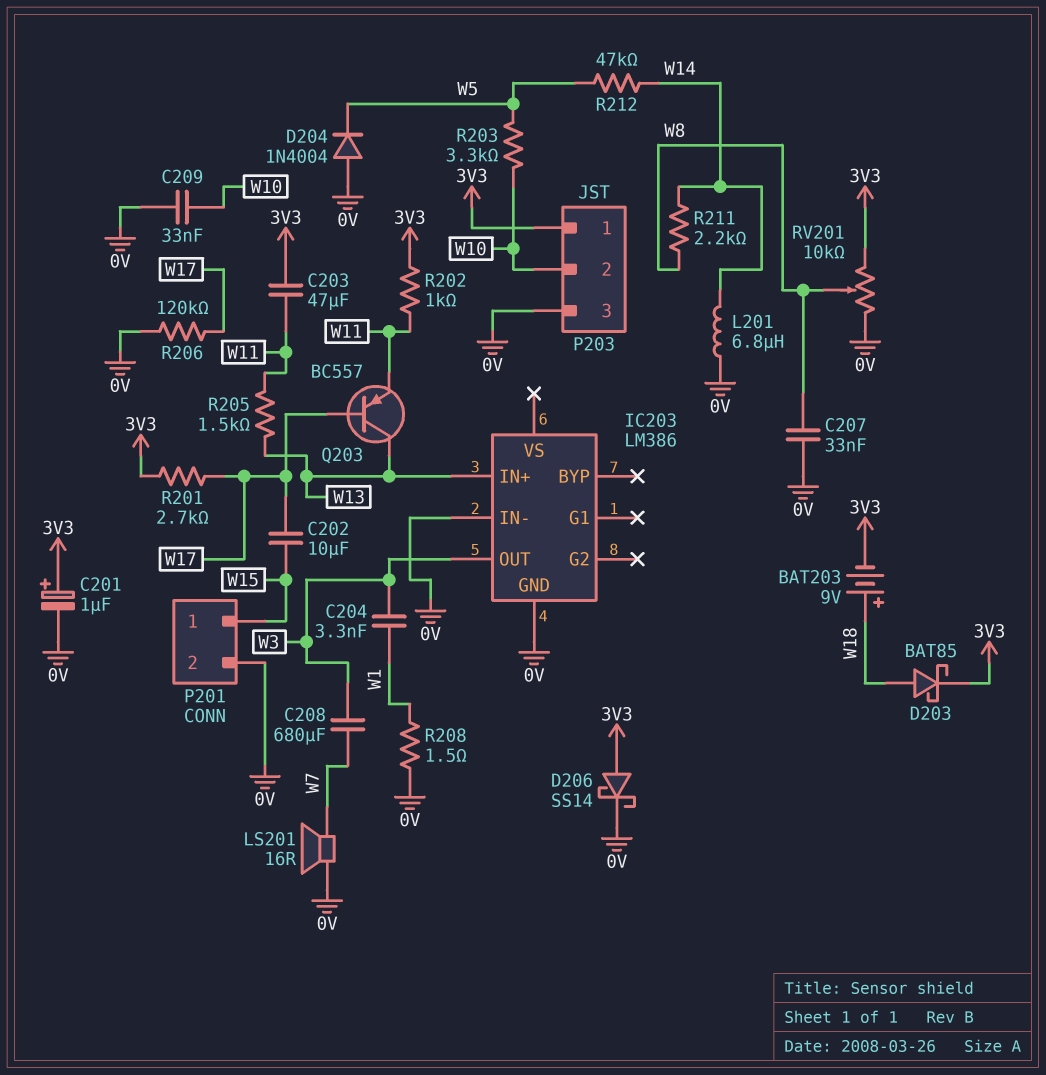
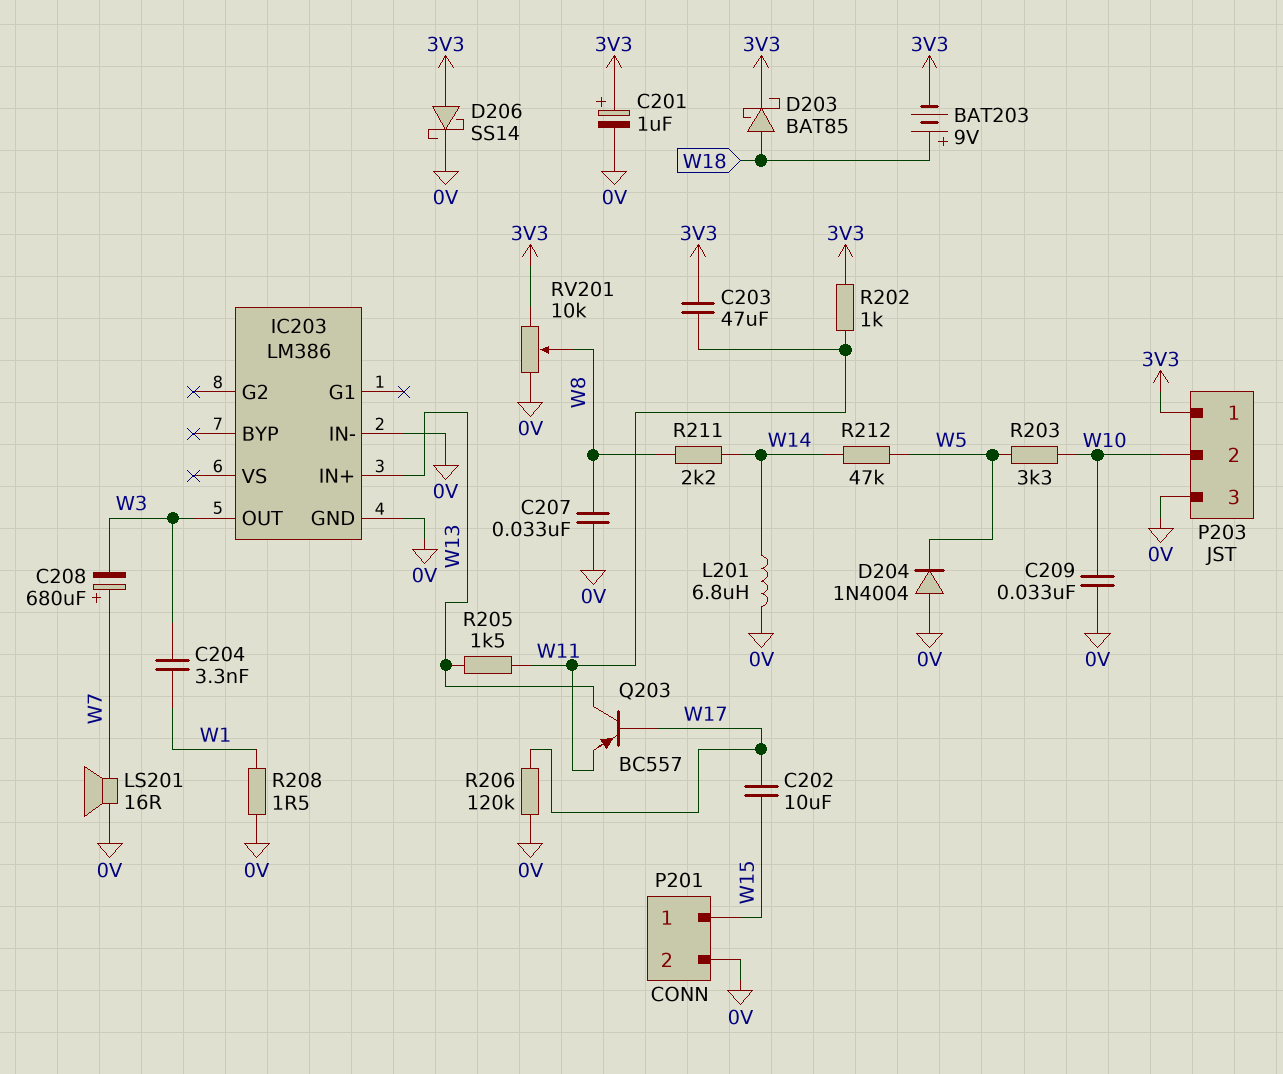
C208: 680uF (W3, W7) -> 680uF (plus W7, minus W3)
R201: 2.7k (3V3, W17) -> none

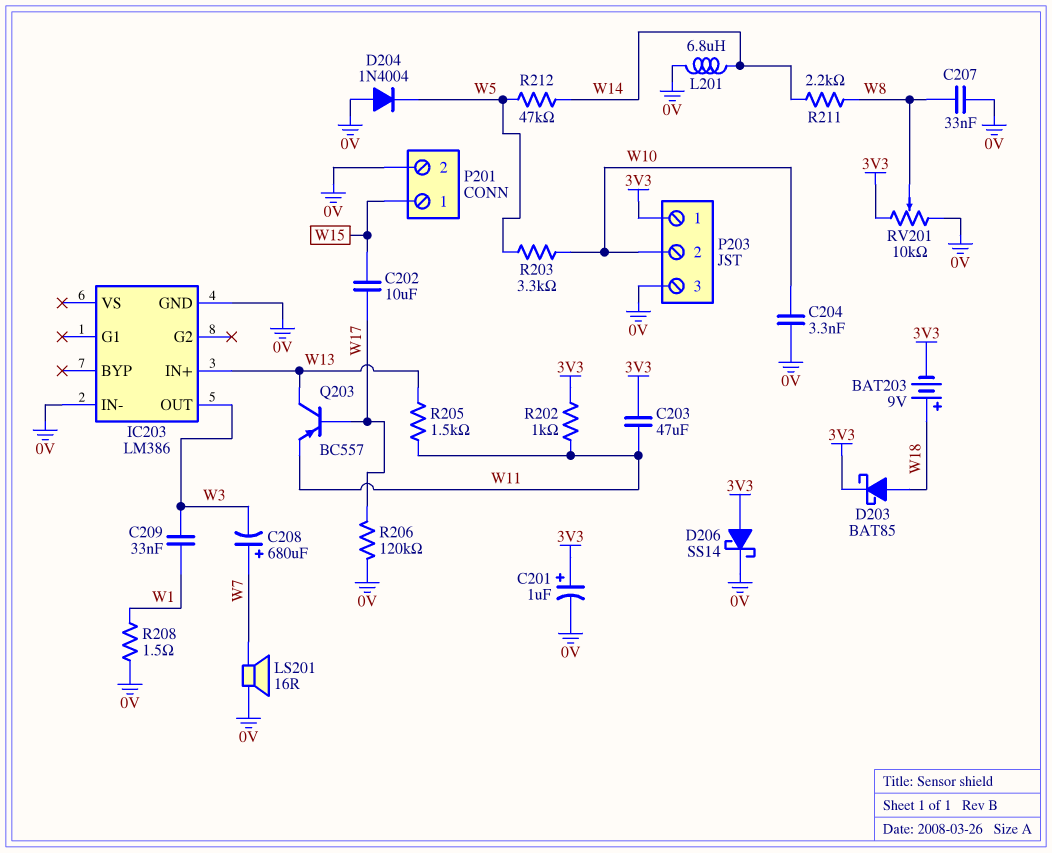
C204: 3.3nF (W1, W3) -> 3.3nF (0V, W10)
C209: 33nF (0V, W10) -> 33nF (W1, W3)

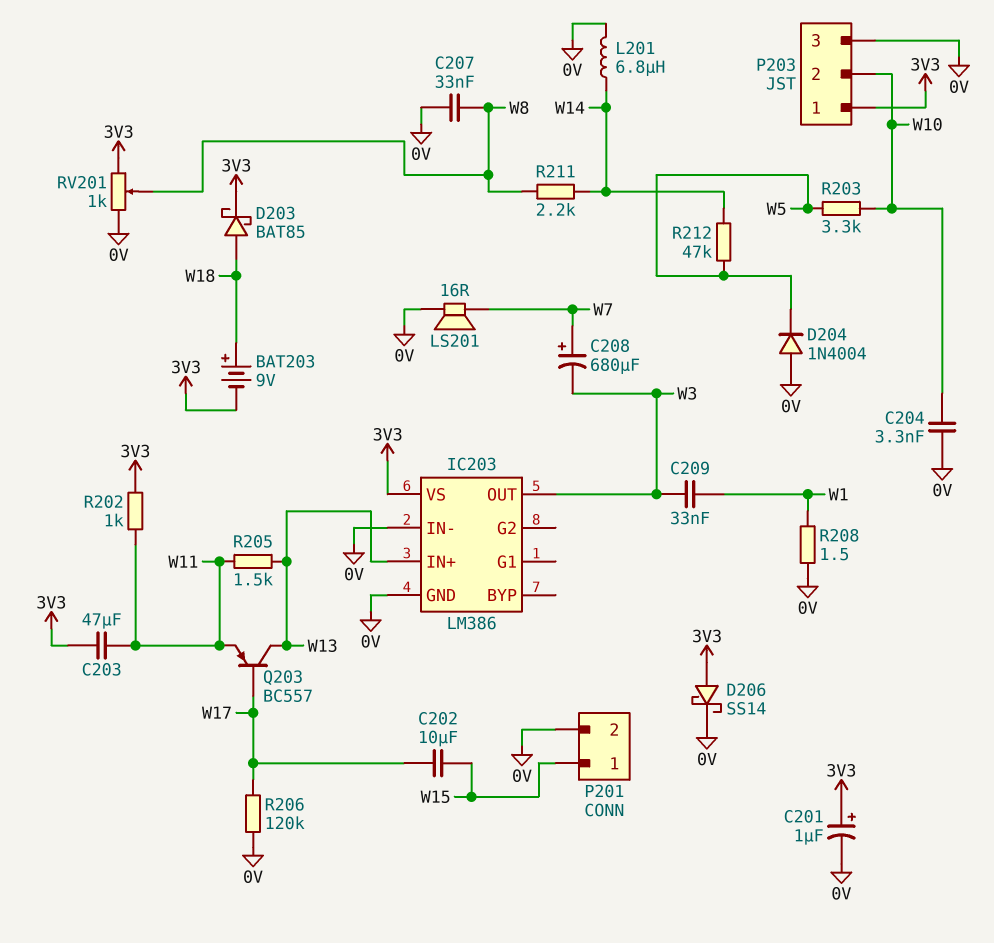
IC203 pin VS: none -> 3V3
RV201: 10k (0V, 3V3, wiper W8) -> 1k (0V, 3V3, wiper W8)

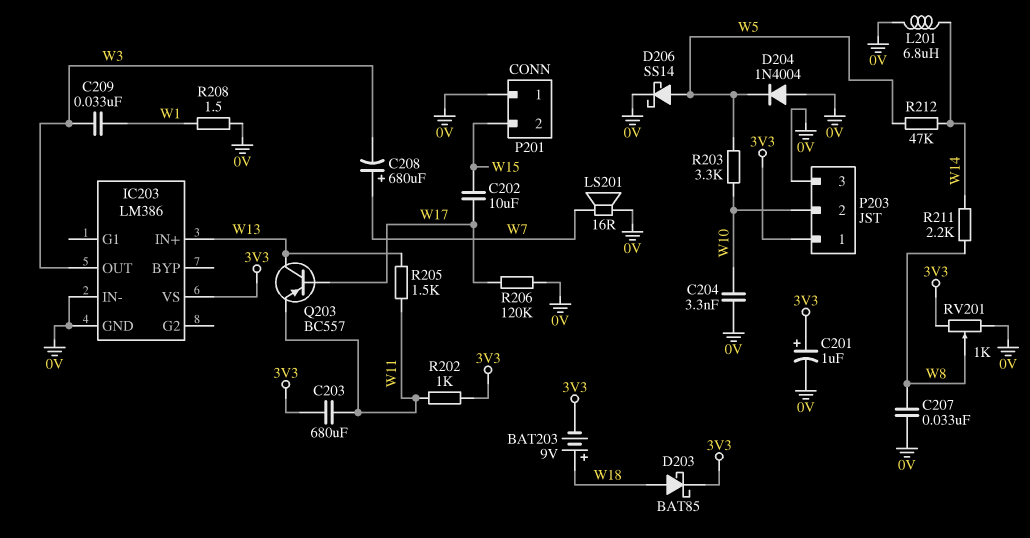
C203: 47uF (3V3, W11) -> 680uF (3V3, W11)
D206: schottky SS14 (A 3V3, K 0V) -> schottky SS14 (A W5, K 0V)
P201 pin 1: W15 -> 0V
P201 pin 2: 0V -> W15

